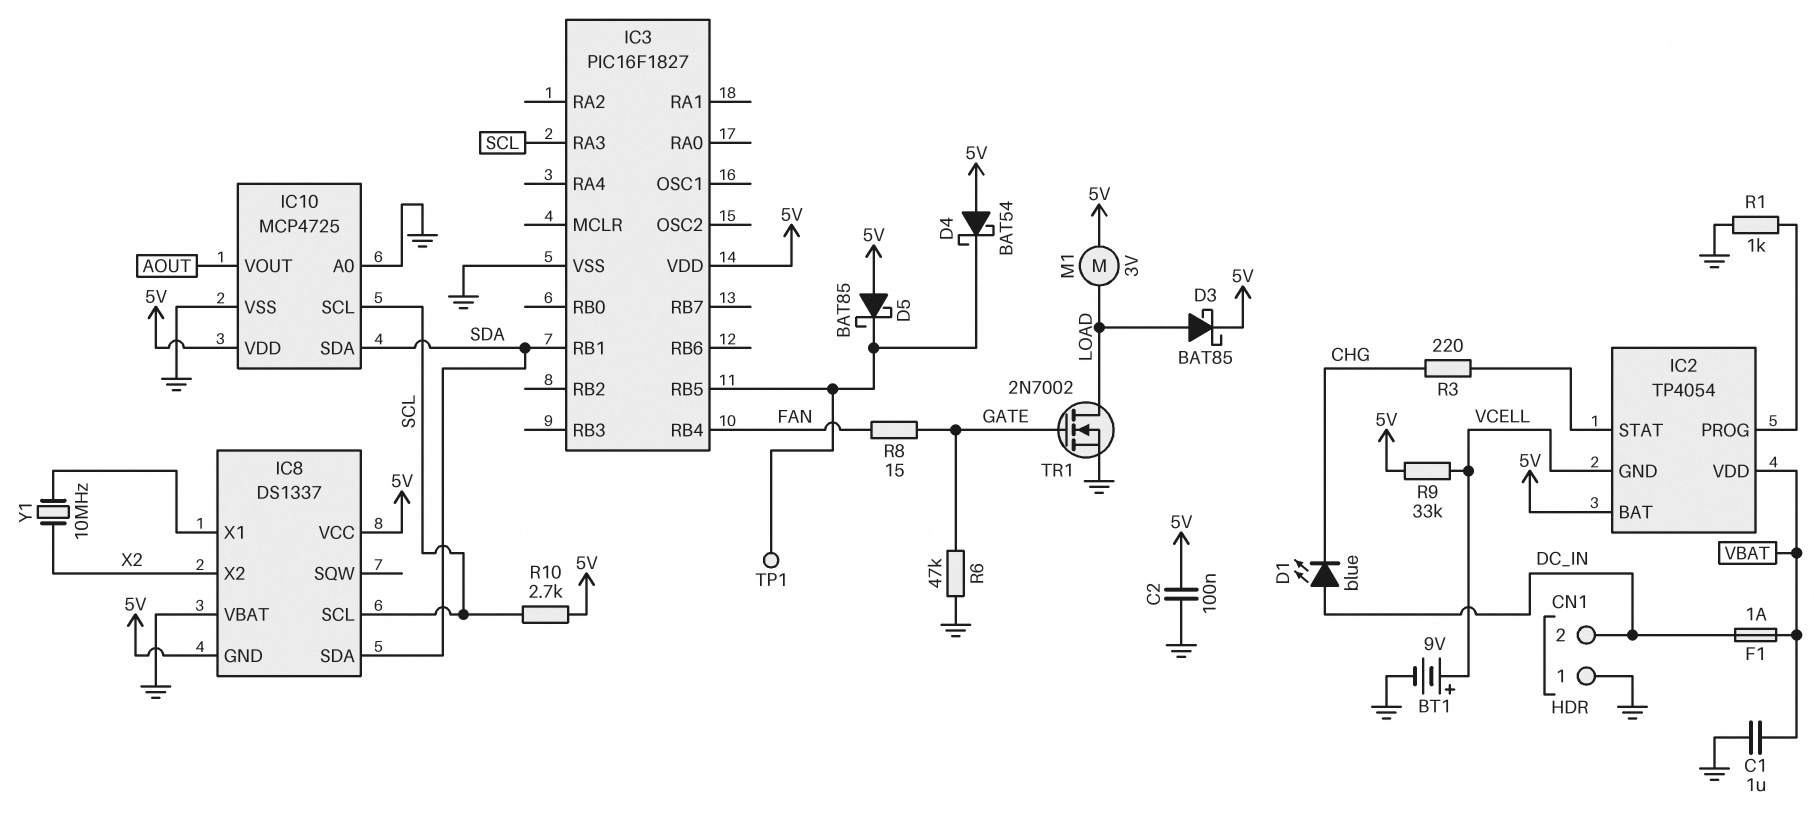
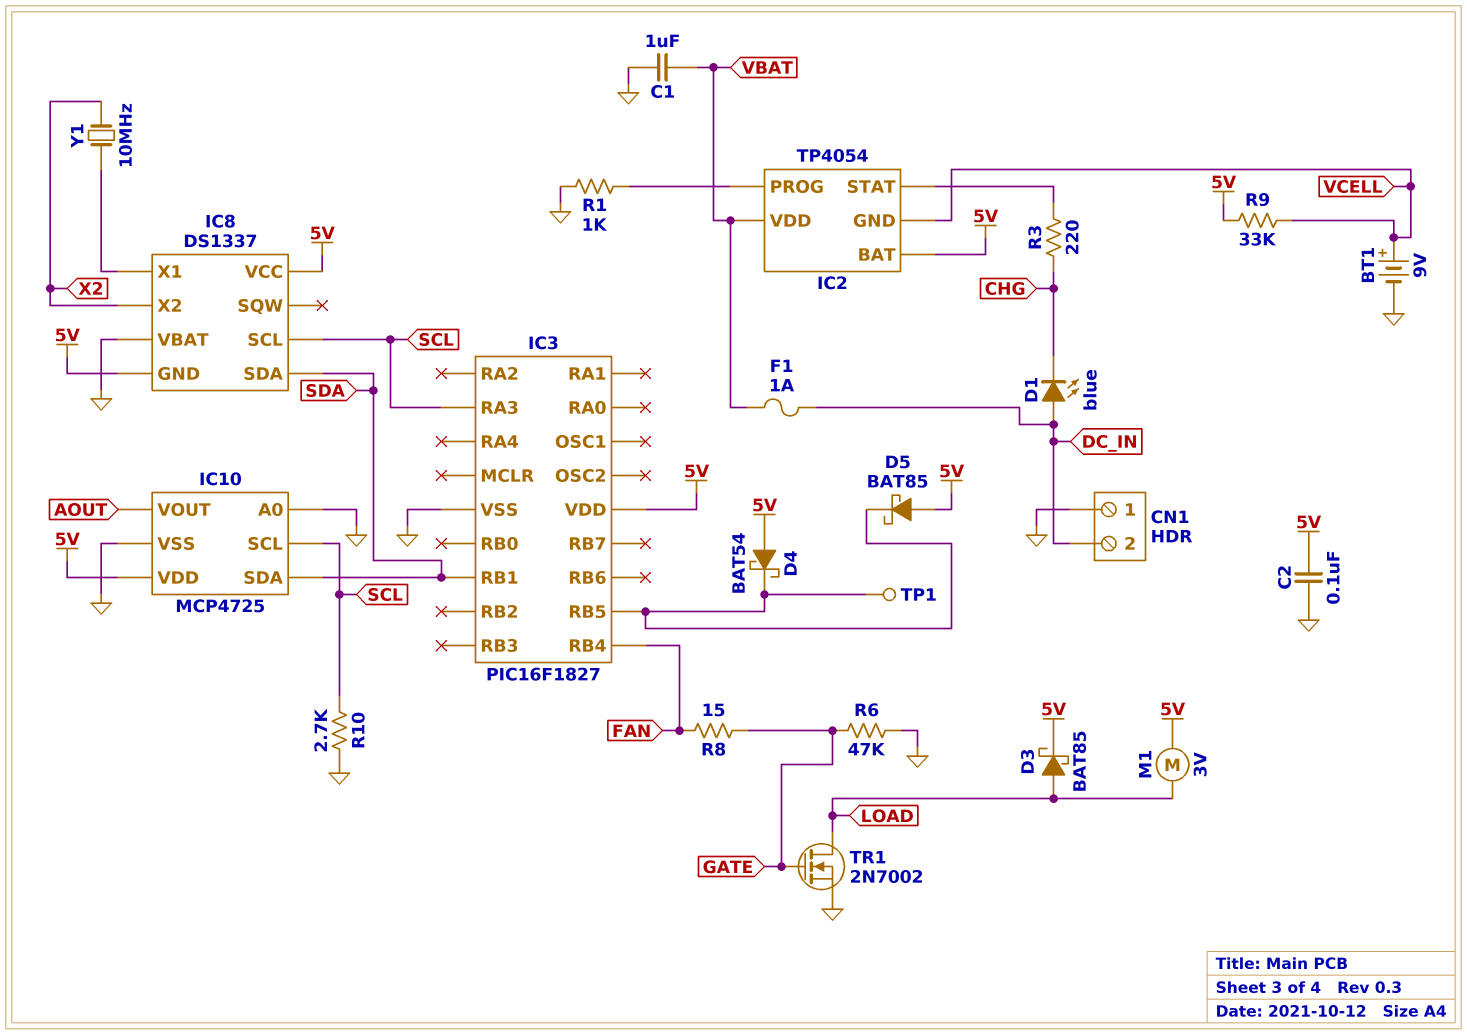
R10: 2.7k (5V, SCL) -> 2.7k (GND, SCL)

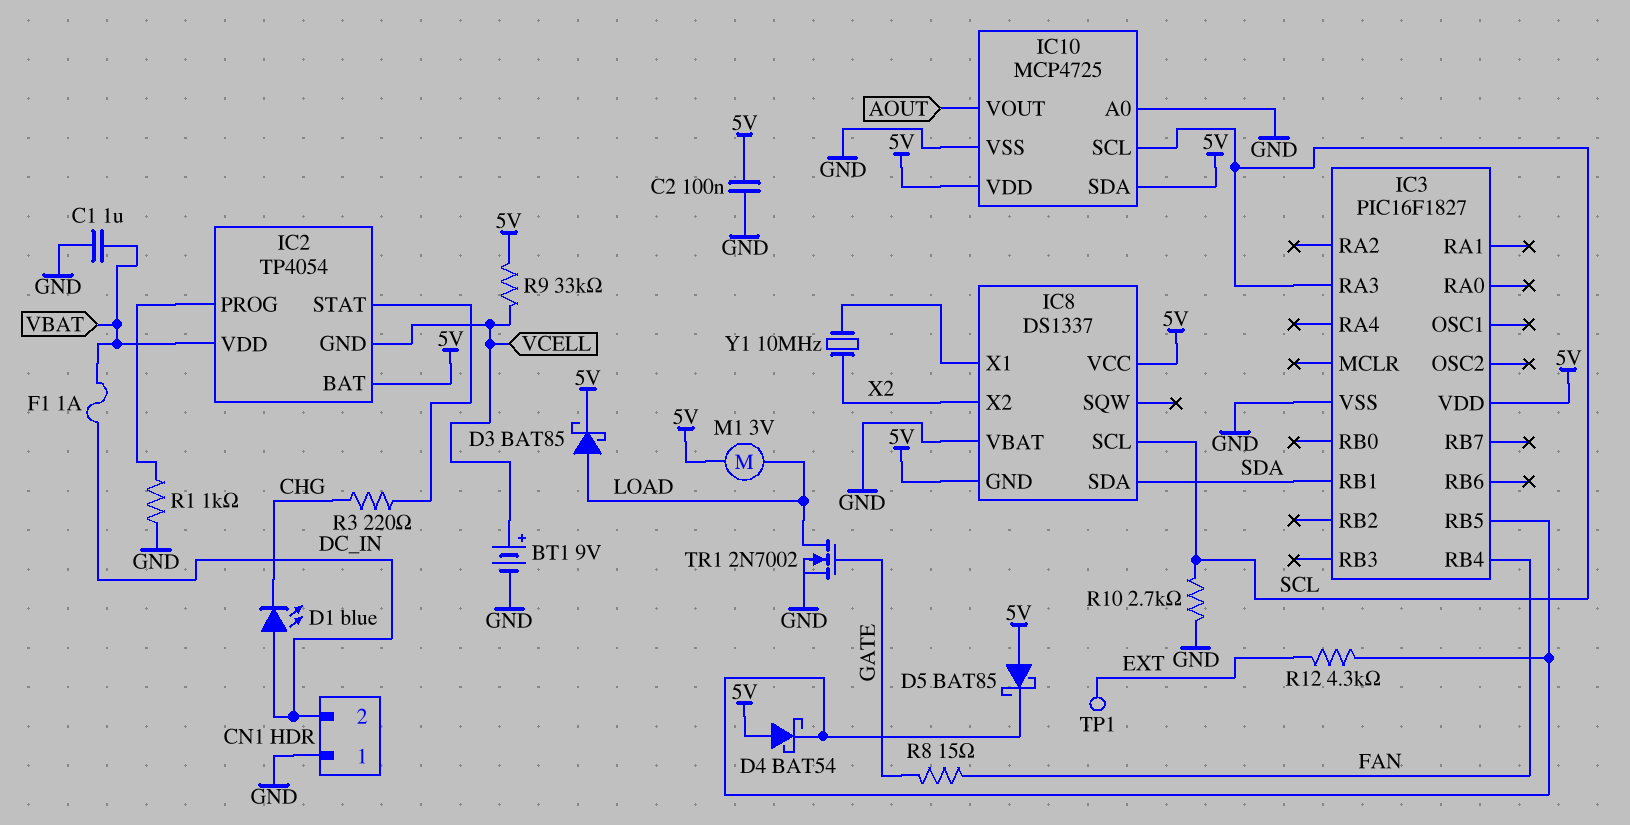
IC10 pin SDA: SDA -> 5V
R6: 47k (GATE, GND) -> none
R12: none -> 4.3k (EXT, IC3/RB5)
TP1: test point (IC3/RB5) -> test point (EXT)

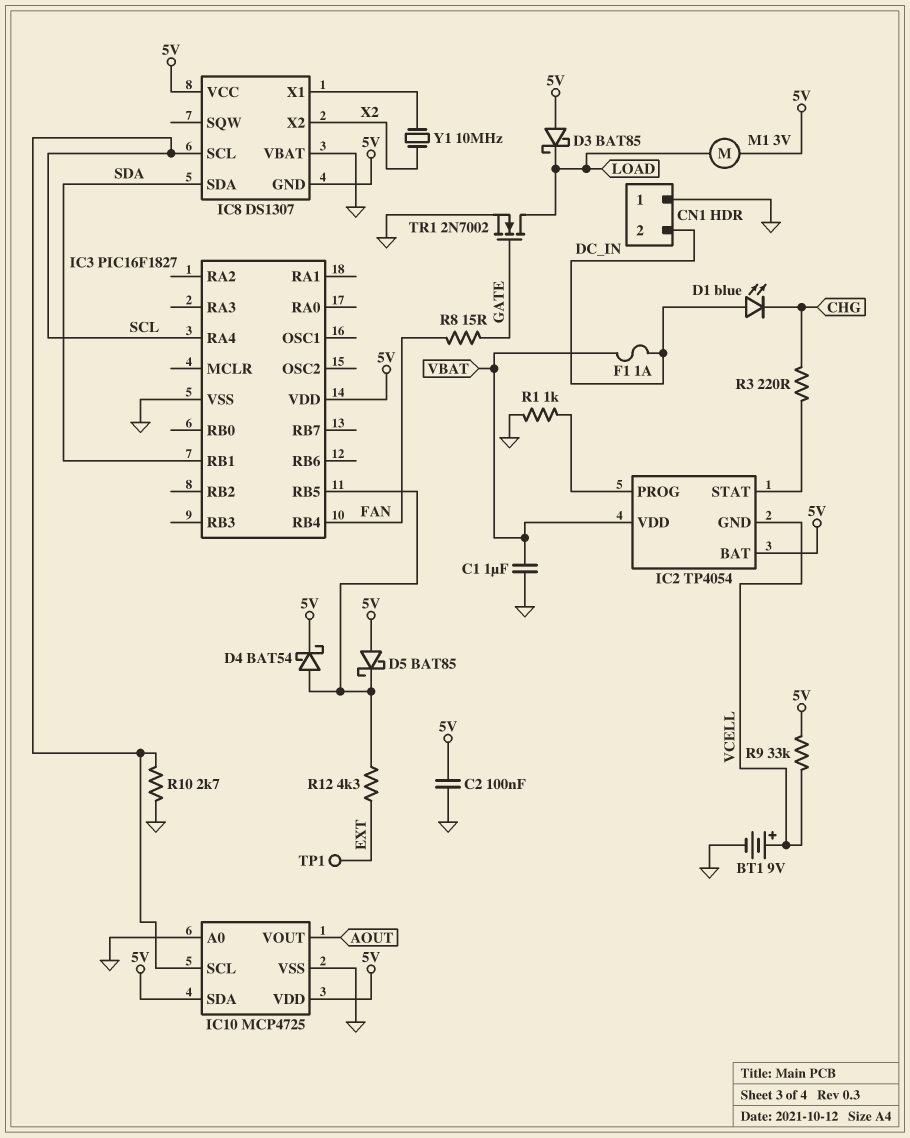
D3: schottky BAT85 (A LOAD, K 5V) -> schottky BAT85 (A 5V, K LOAD)
D4: schottky BAT54 (A 5V, K IC3/RB5) -> schottky BAT54 (A IC3/RB5, K 5V)
IC3 pin RA3: SCL -> none
IC3 pin RA4: none -> SCL
IC8: DS1337 -> DS1307

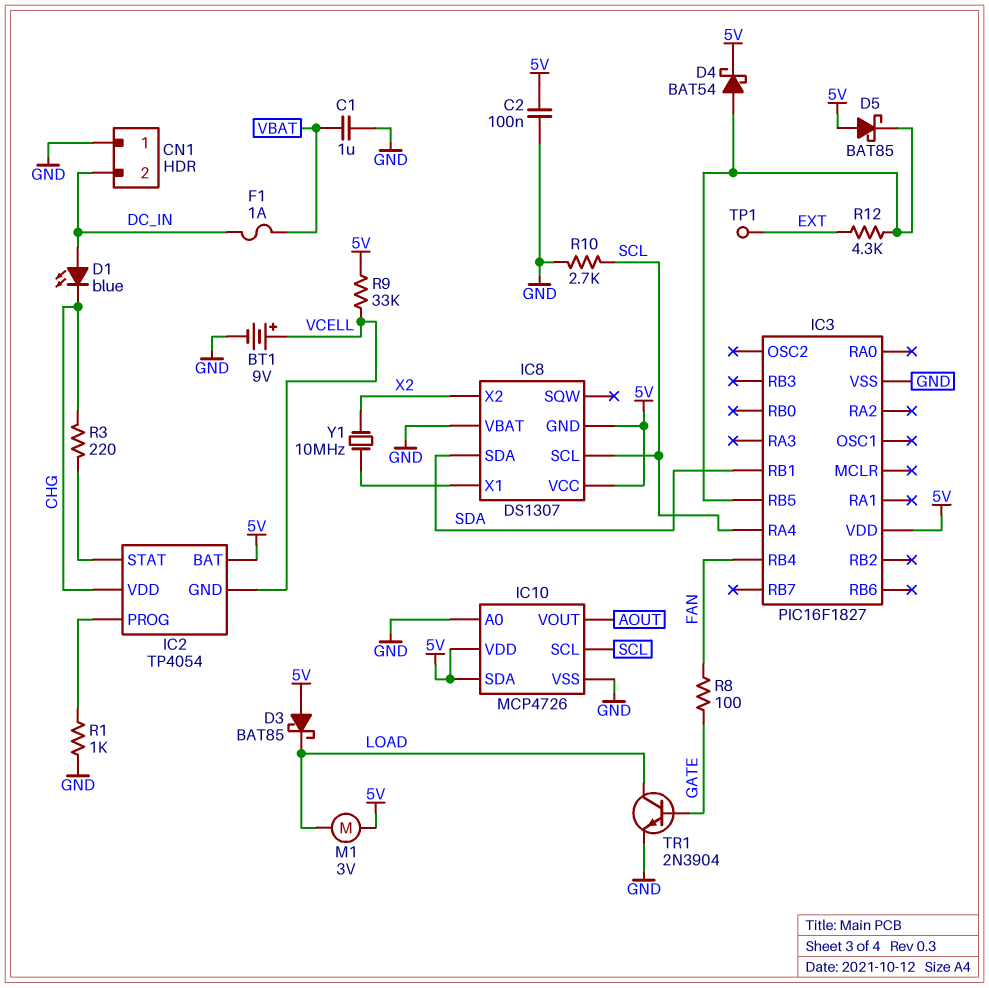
IC2 pin VDD: VBAT -> CHG
IC10: MCP4725 -> MCP4726
R8: 15 (FAN, GATE) -> 100 (FAN, GATE)
TR1: NMOS 2N7002 (G GATE, D LOAD, S GND) -> NPN 2N3904 (B GATE, C LOAD, E GND)

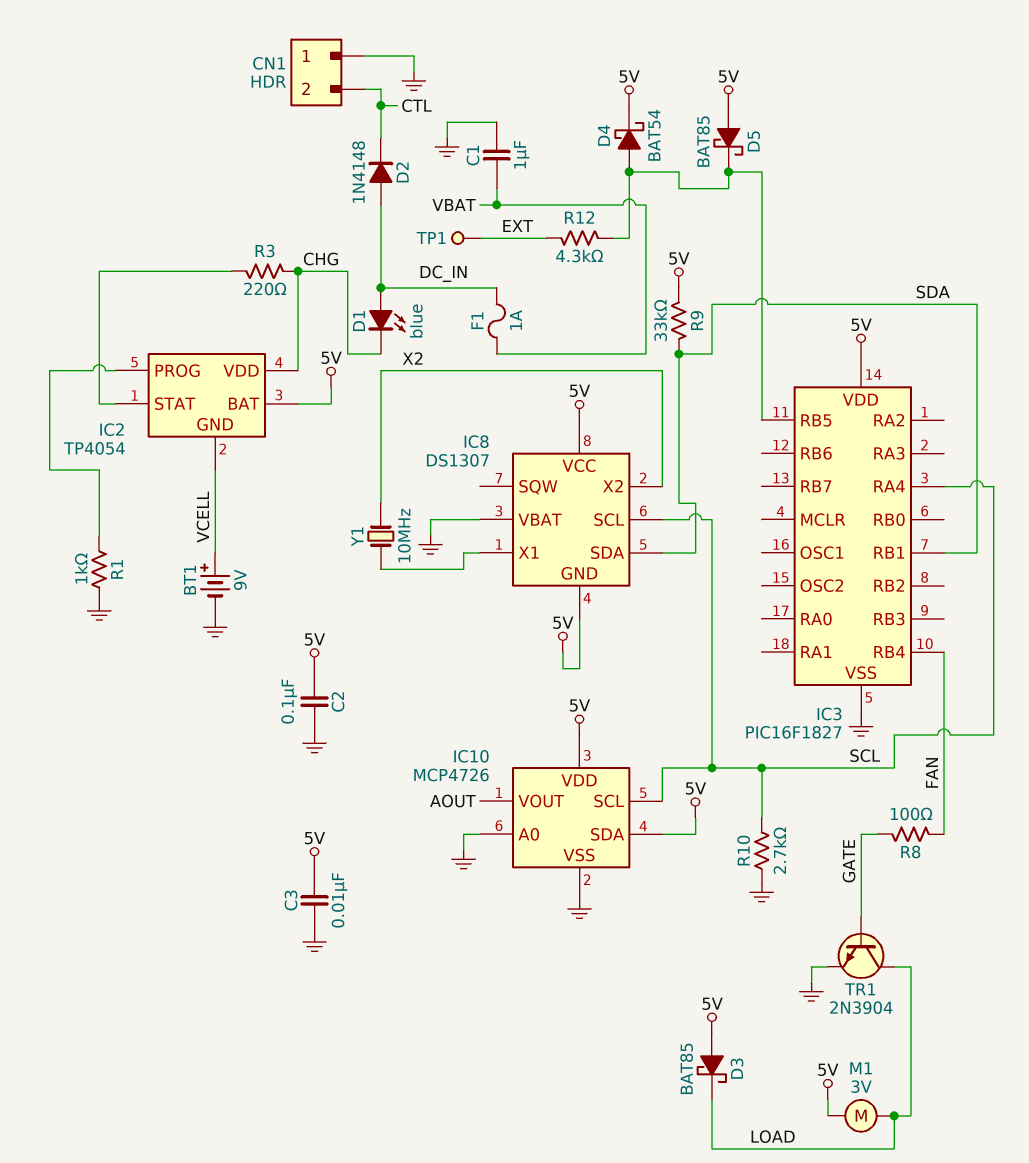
C3: none -> 10nF (5V, GND)
CN1 pin 2: DC_IN -> CTL
D2: none -> diode 1N4148 (A DC_IN, K CTL)
R9: 33k (5V, VCELL) -> 33k (5V, SDA)

